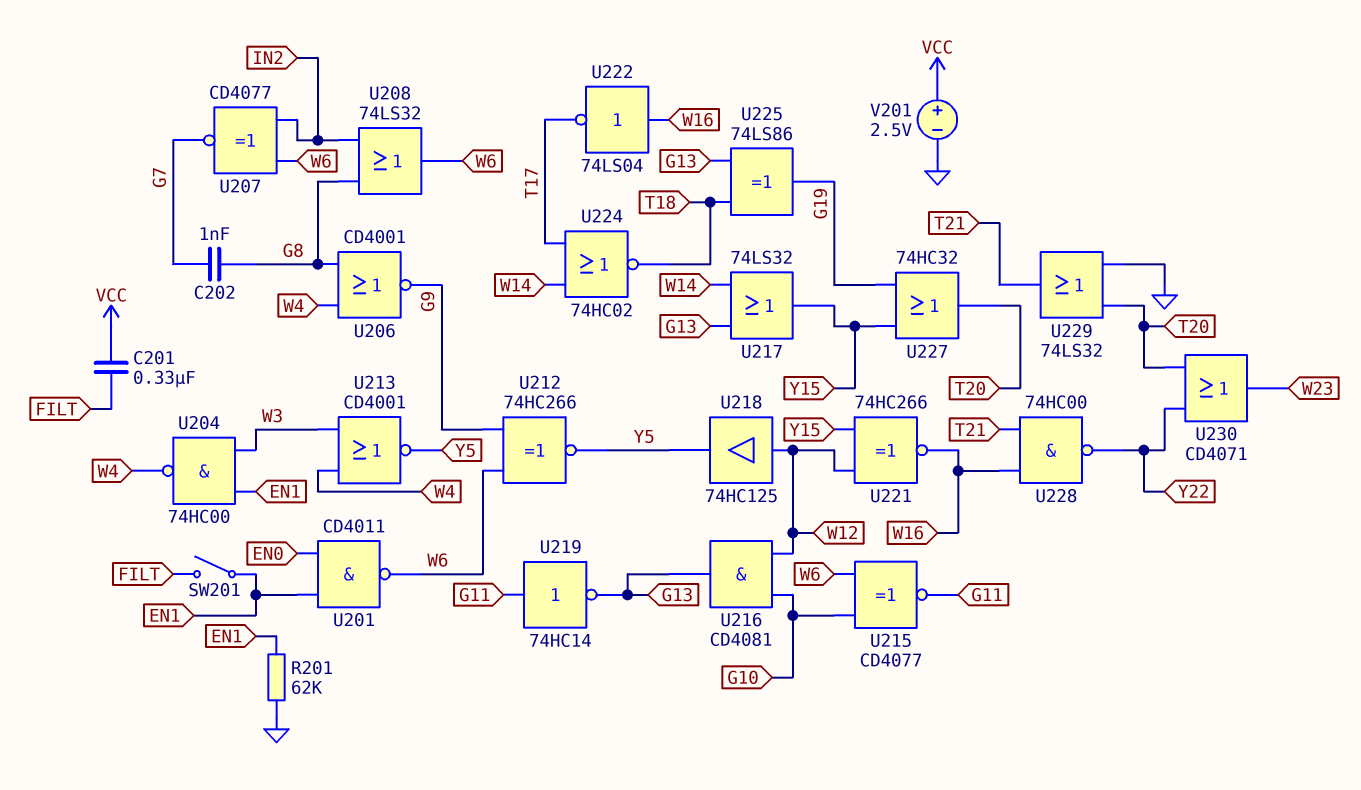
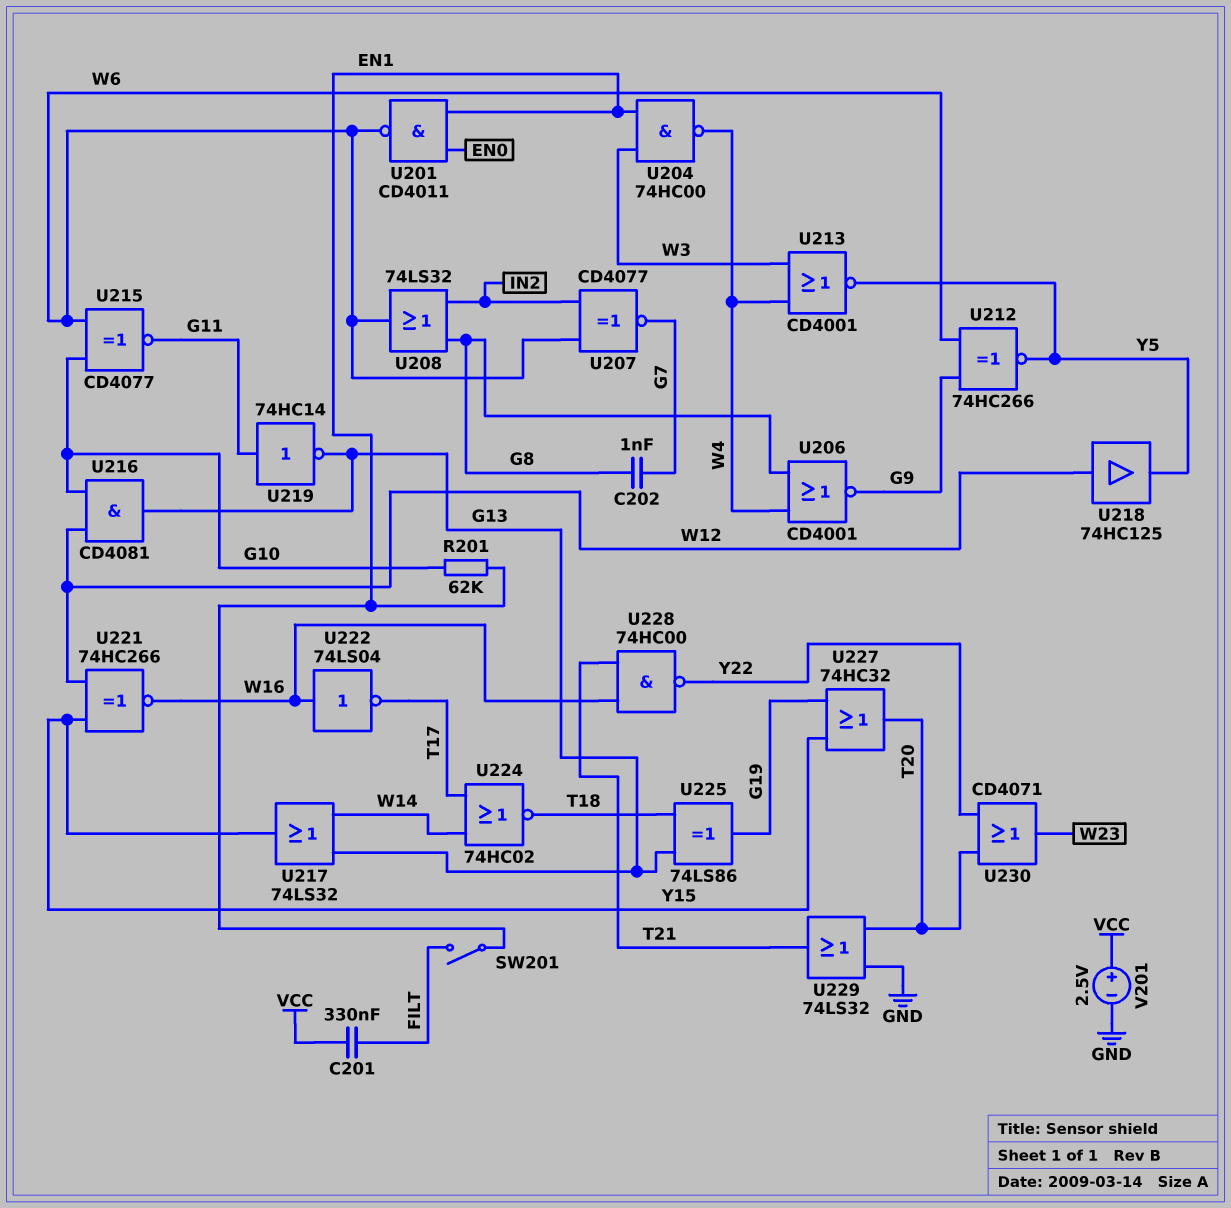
R201: 62k (EN1, GND) -> 62k (EN1, G10)

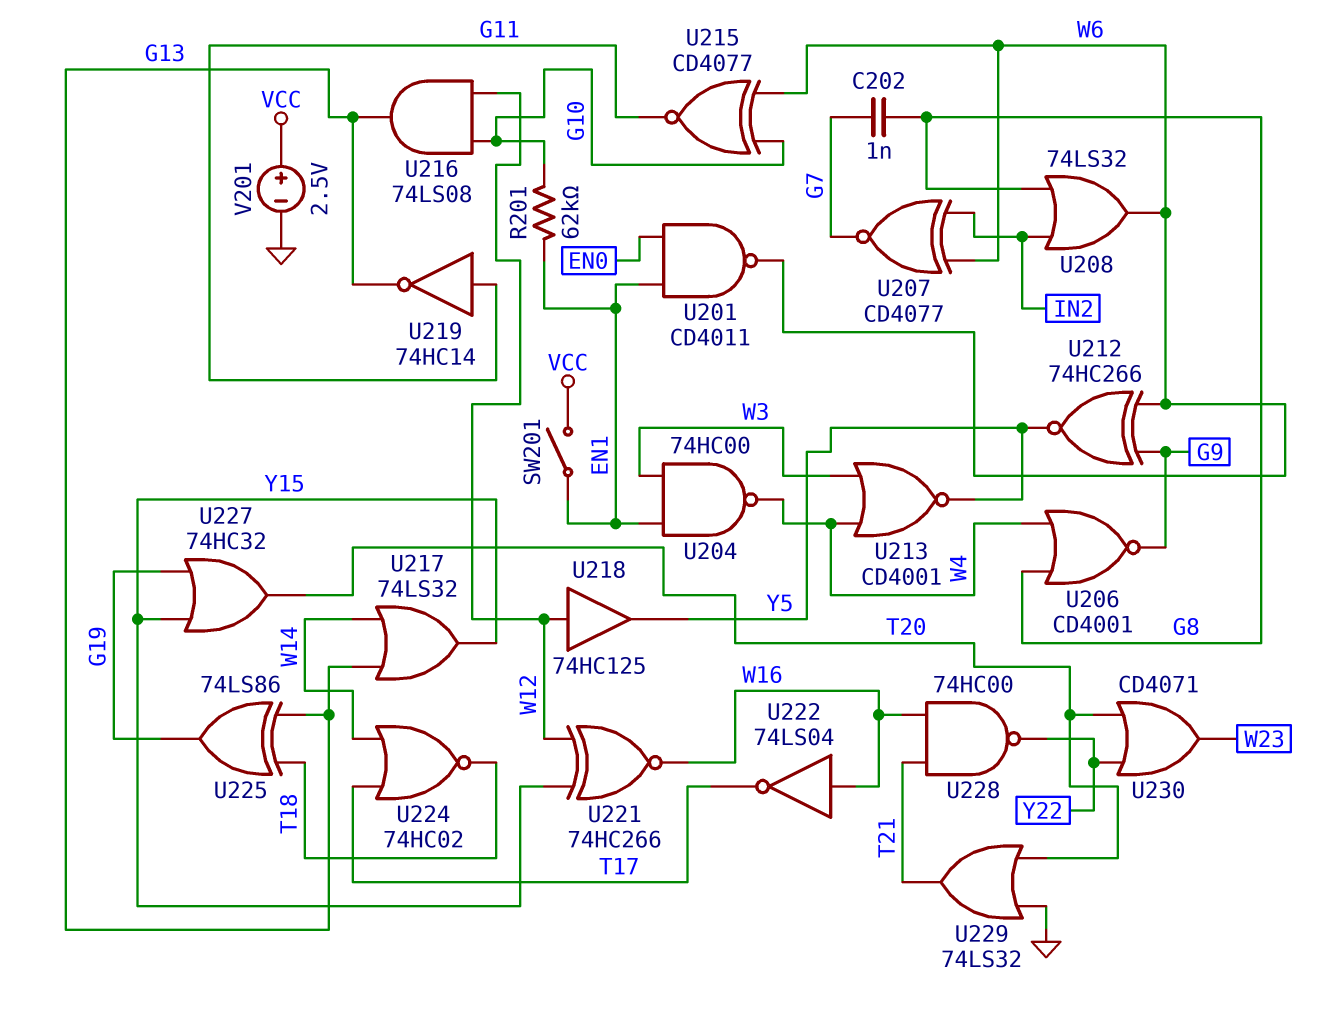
C201: 330nF (FILT, VCC) -> none
SW201: switch (EN1, FILT) -> switch (EN1, VCC)
U216: AND CD4081 (in G10, in W12, out G13) -> AND 74LS08 (in G10, in W12, out G13)

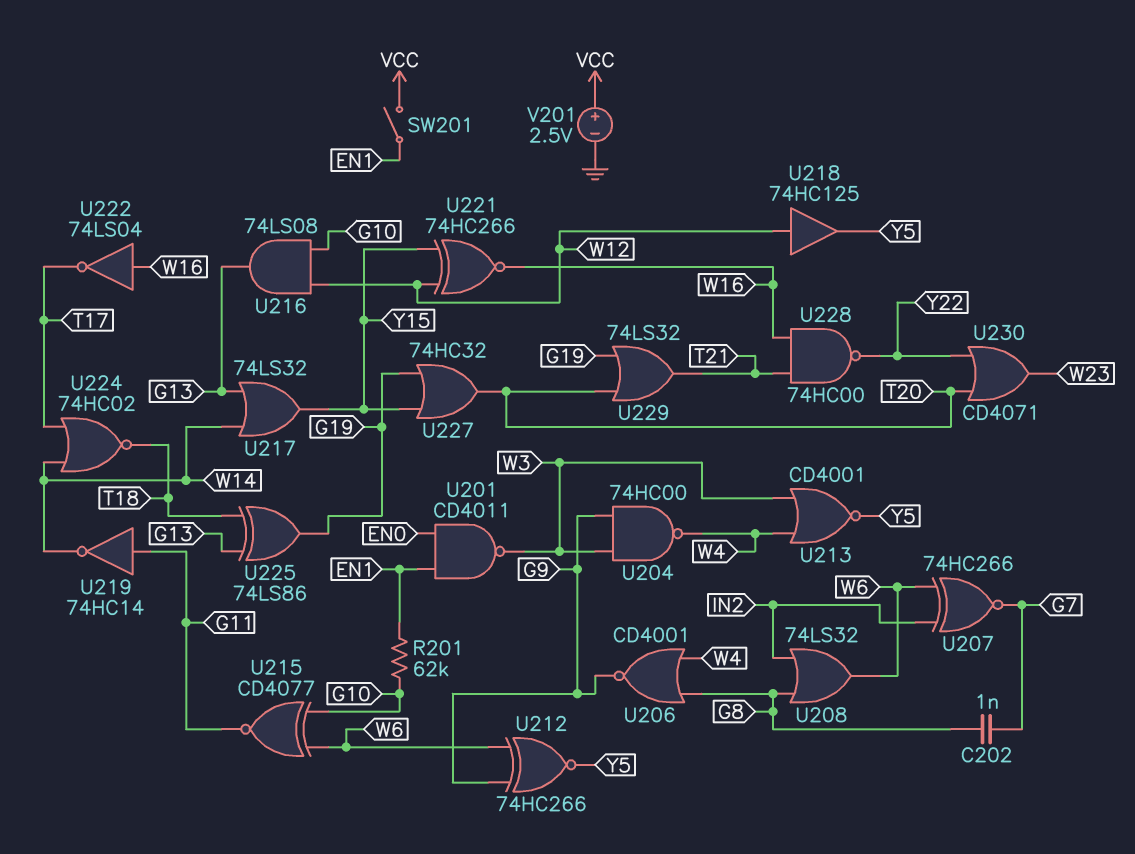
U201: NAND CD4011 (in EN0, in EN1, out W6) -> NAND CD4011 (in EN0, in EN1, out W3)
U204: NAND 74HC00 (in EN1, in W3, out W4) -> NAND 74HC00 (in G9, in W3, out W4)
U207: XNOR CD4077 (in IN2, in W6, out G7) -> XNOR 74HC266 (in IN2, in W6, out G7)
U219: NOT 74HC14 (in G11, out G13) -> NOT 74HC14 (in G11, out W14)
U229: OR 74LS32 (in GND, in T20, out T21) -> OR 74LS32 (in G19, in T20, out T21)

